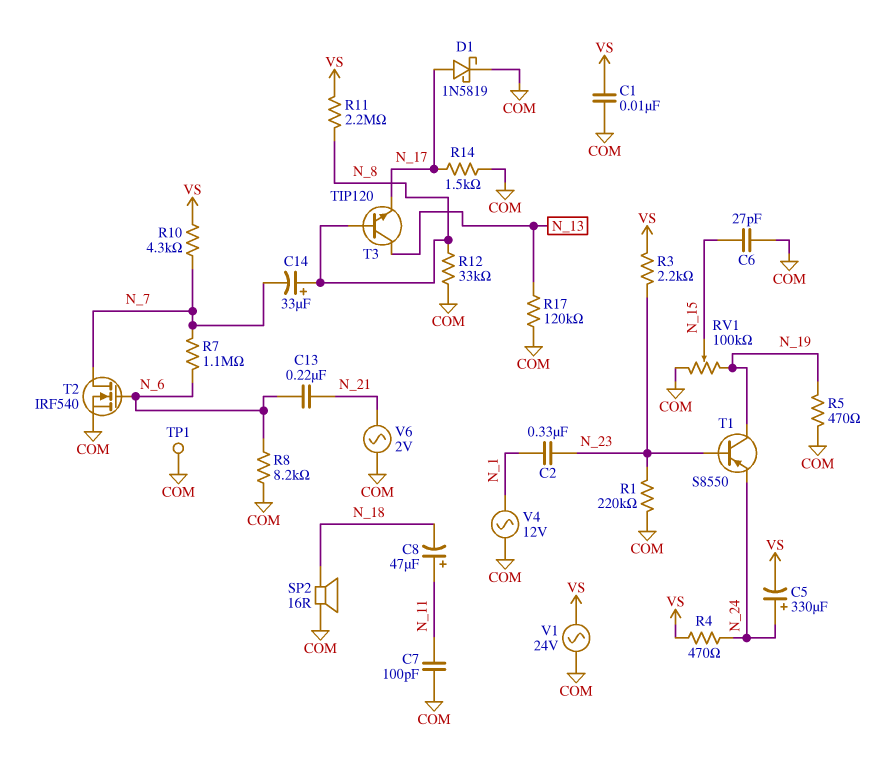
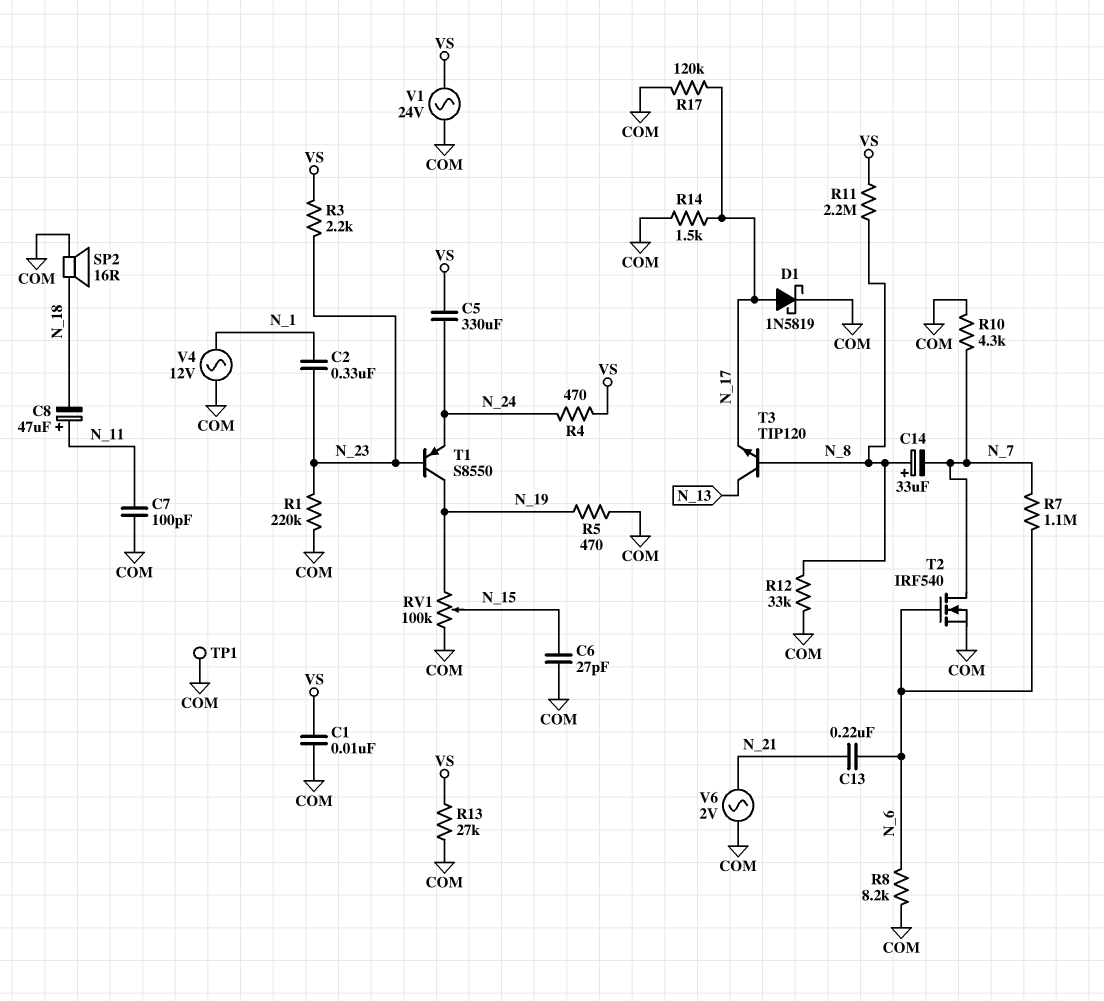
C5: 330uF (plus N_24, minus VS) -> 330uF (N_24, VS)
R10: 4.3k (N_7, VS) -> 4.3k (COM, N_7)
R13: none -> 27k (COM, VS)
R17: 120k (COM, N_13) -> 120k (COM, N_17)

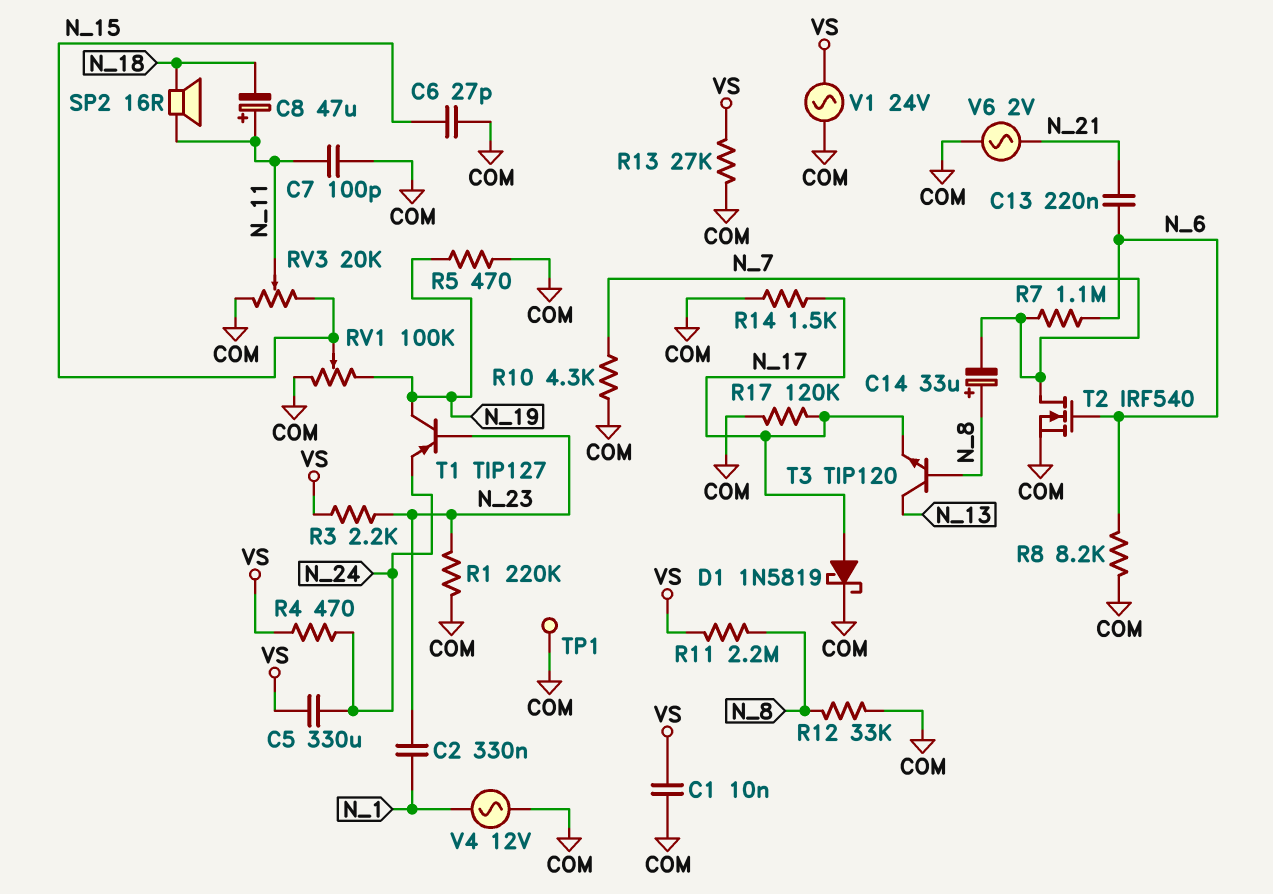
RV3: none -> 20k (COM, N_15, wiper N_11)
SP2: speaker 16R (COM, N_18) -> speaker 16R (N_11, N_18)
T1: PNP S8550 (B N_23, C N_19, E N_24) -> PNP TIP127 (B N_23, C N_19, E N_24)

